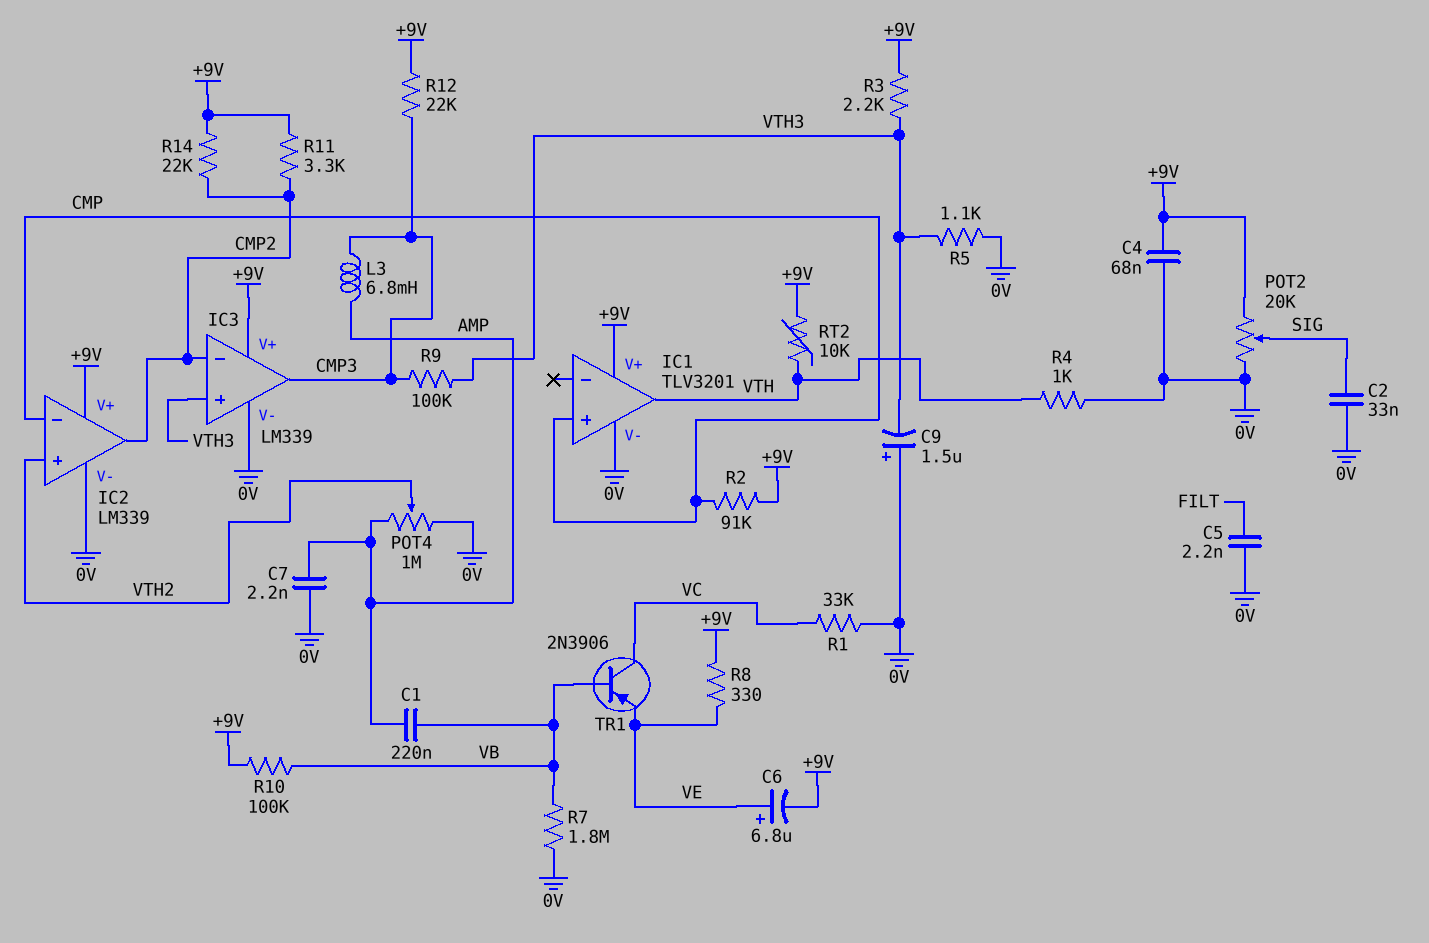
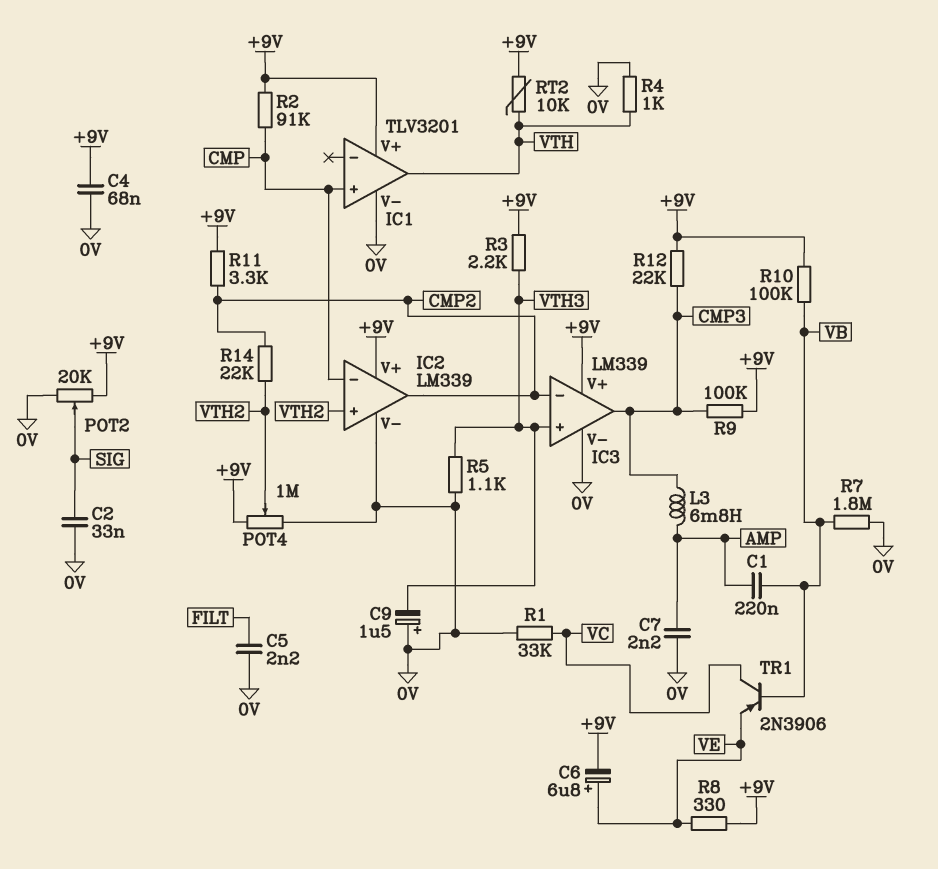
POT4: 1M (0V, AMP, wiper VTH2) -> 1M (+9V, 0V, wiper VTH2)
R9: 100k (CMP3, VTH3) -> 100k (+9V, CMP3)
R14: 22k (+9V, CMP2) -> 22k (CMP2, VTH2)

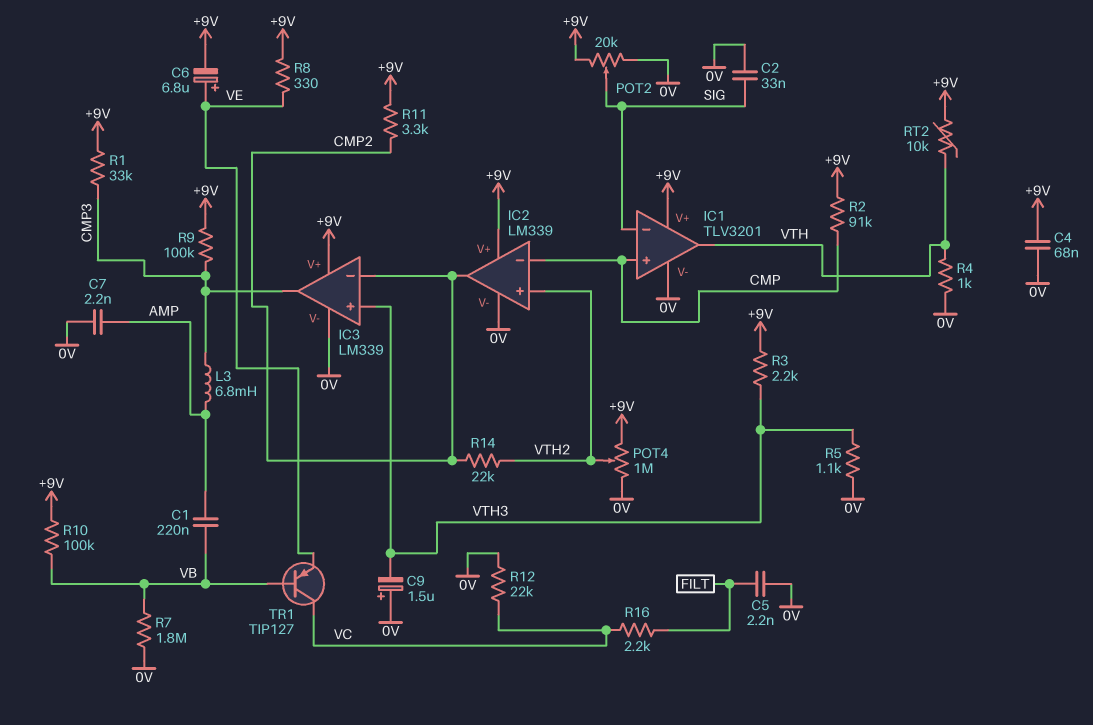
IC1 pin in-: none -> SIG
R1: 33k (0V, VC) -> 33k (+9V, CMP3)
R12: 22k (+9V, CMP3) -> 22k (0V, VC)
R16: none -> 2.2k (FILT, VC)
TR1: PNP 2N3906 (B VB, C VC, E VE) -> PNP TIP127 (B VB, C VC, E VE)

